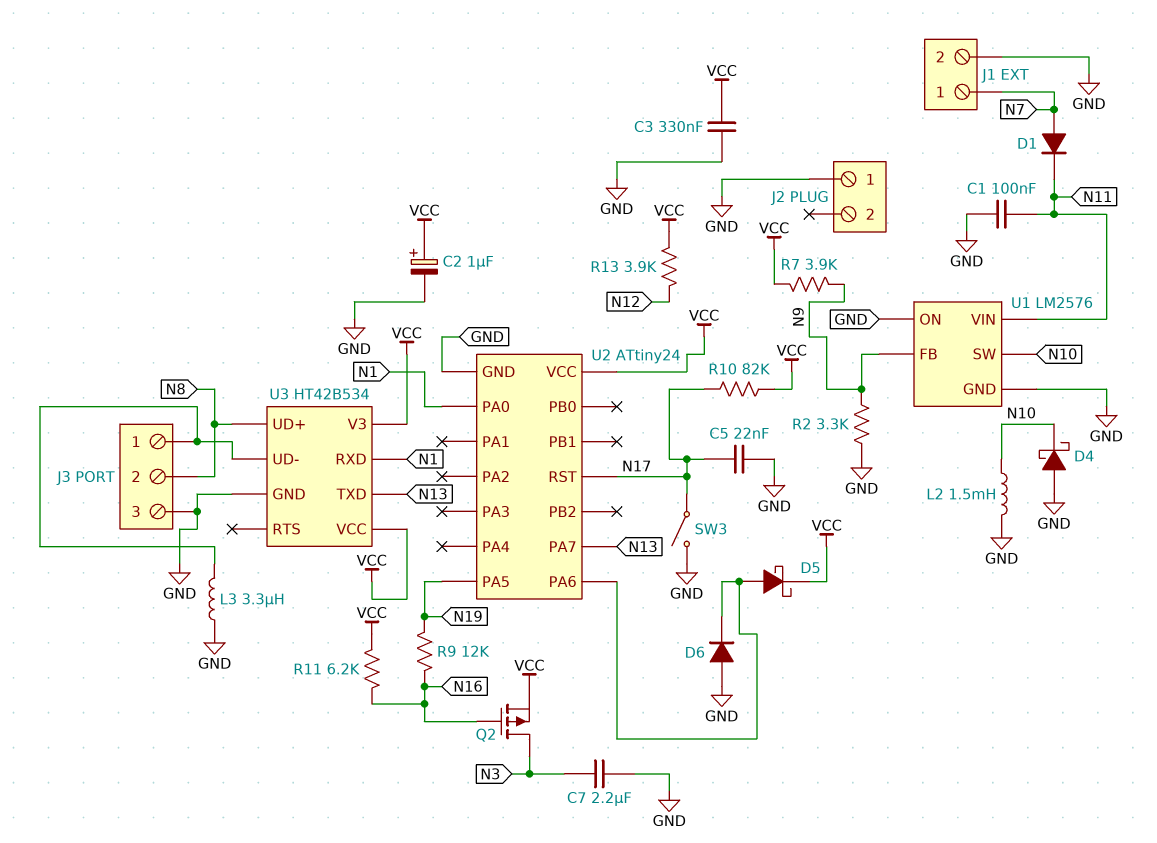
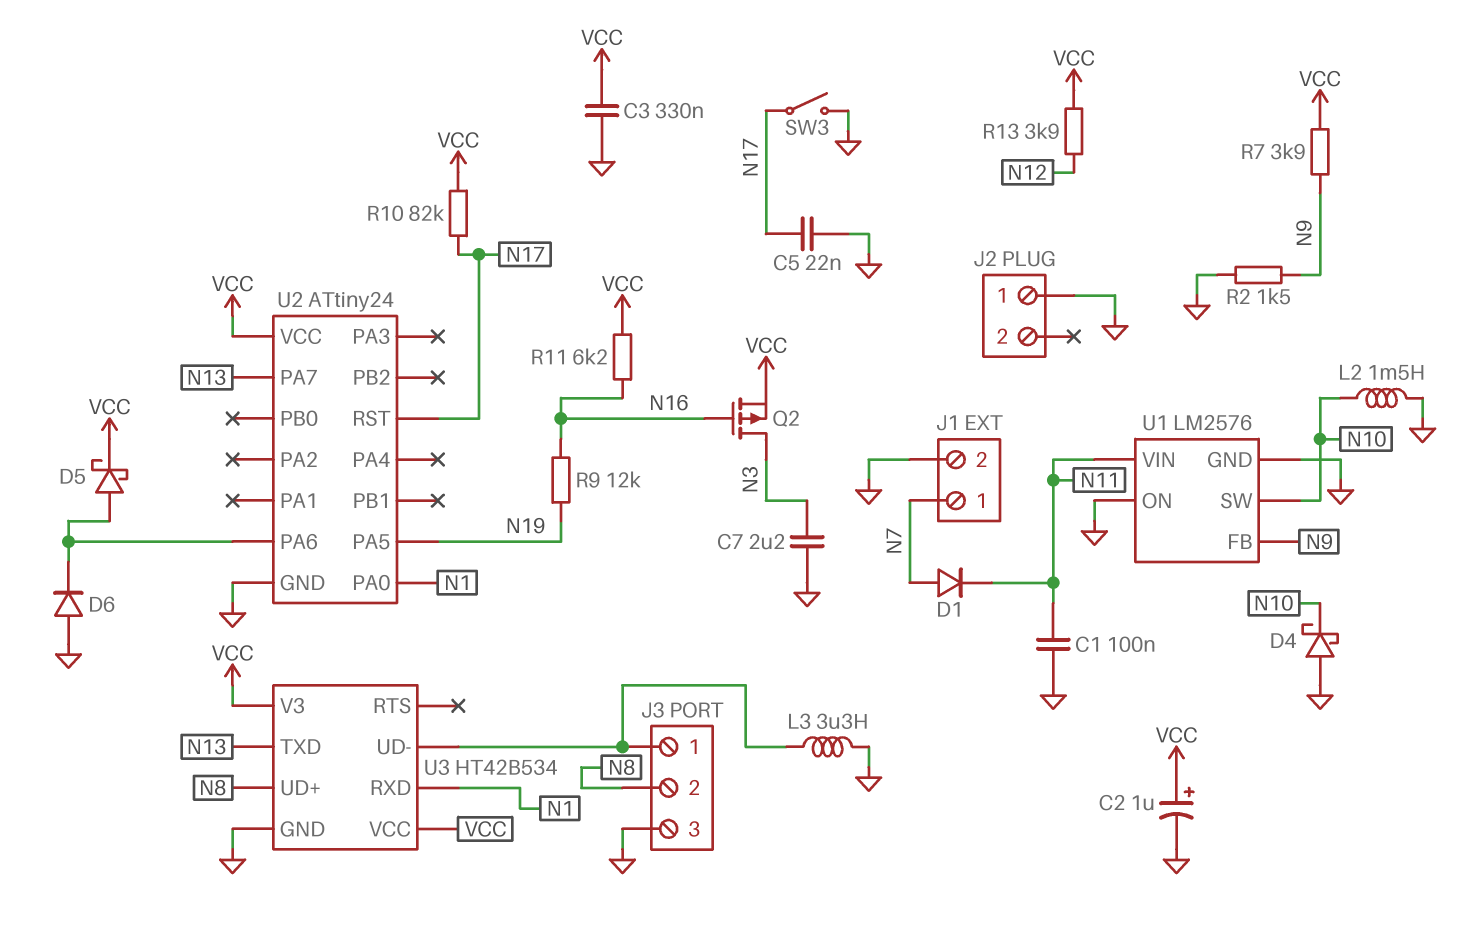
R2: 3.3k (GND, N9) -> 1.5k (GND, N9)

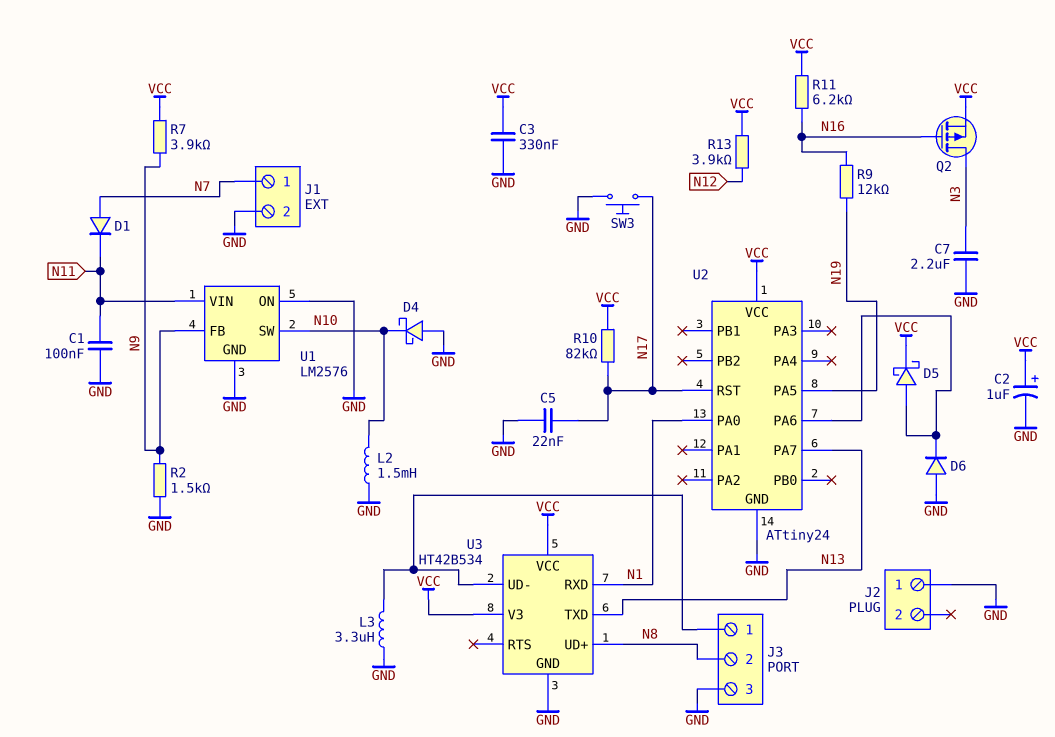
SW3: switch (GND, N17) -> button (GND, N17)

